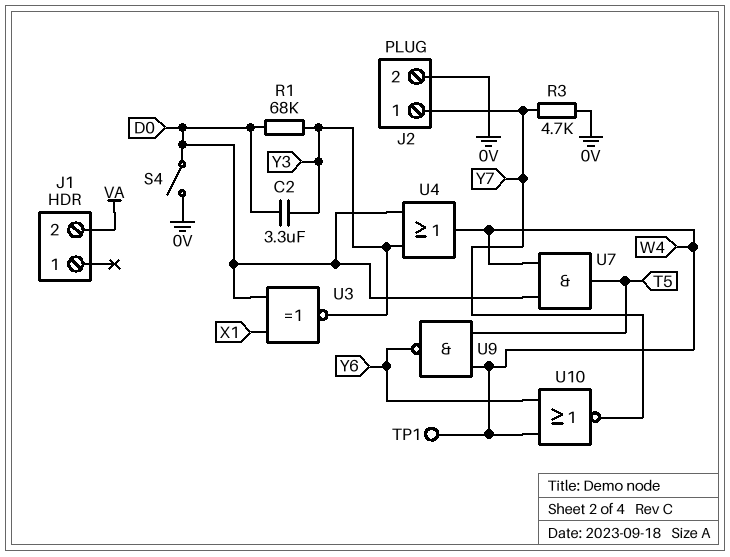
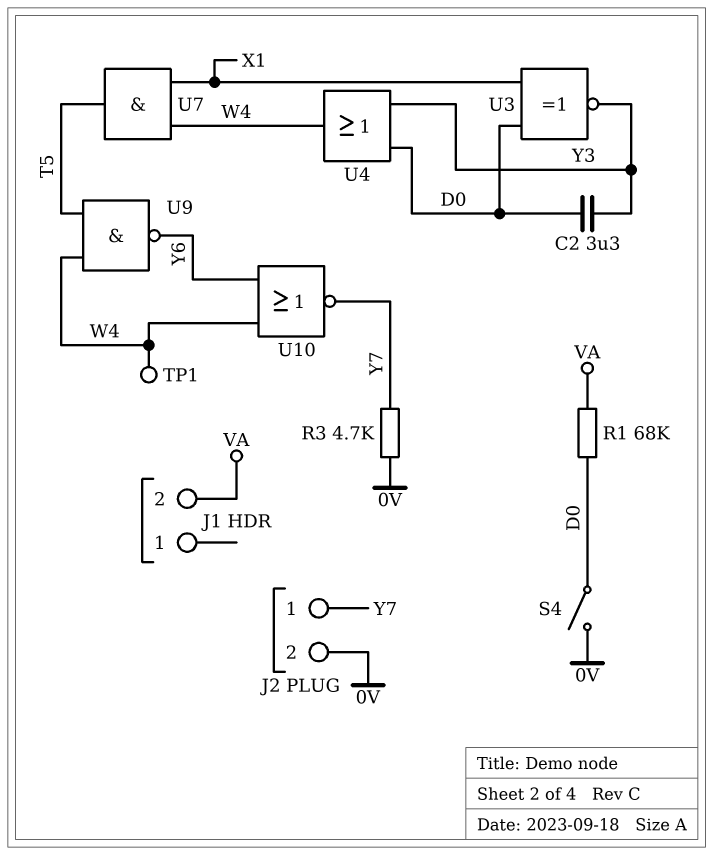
R1: 68k (D0, Y3) -> 68k (D0, VA)
U7: AND (in D0, in W4, out T5) -> AND (in W4, in X1, out T5)

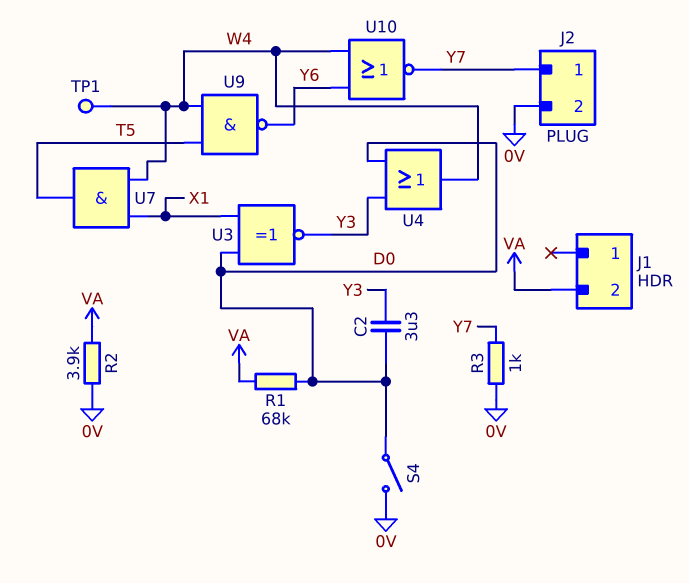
R2: none -> 3.9k (0V, VA)
R3: 4.7k (0V, Y7) -> 1k (0V, Y7)

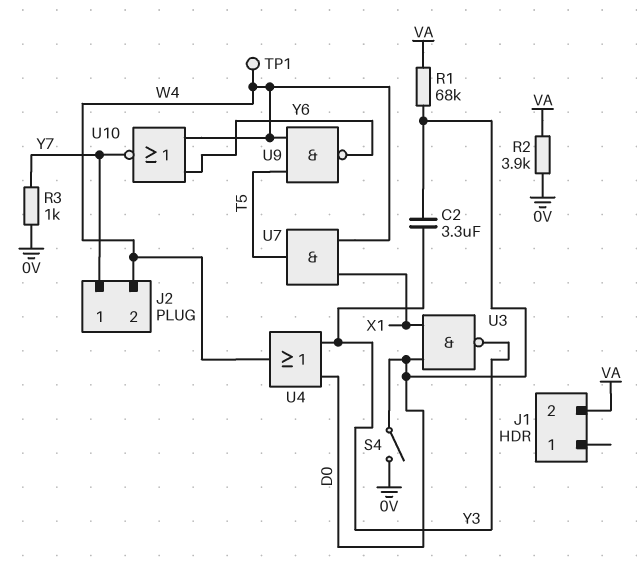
J2 pin 2: 0V -> W4
U3: XNOR (in D0, in X1, out Y3) -> NAND (in D0, in X1, out Y3)

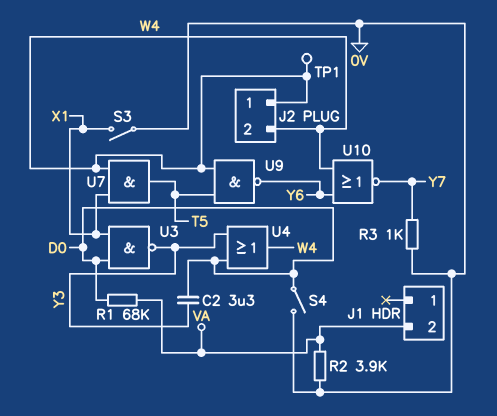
J2 pin 1: Y7 -> W4
S3: none -> switch (0V, X1)

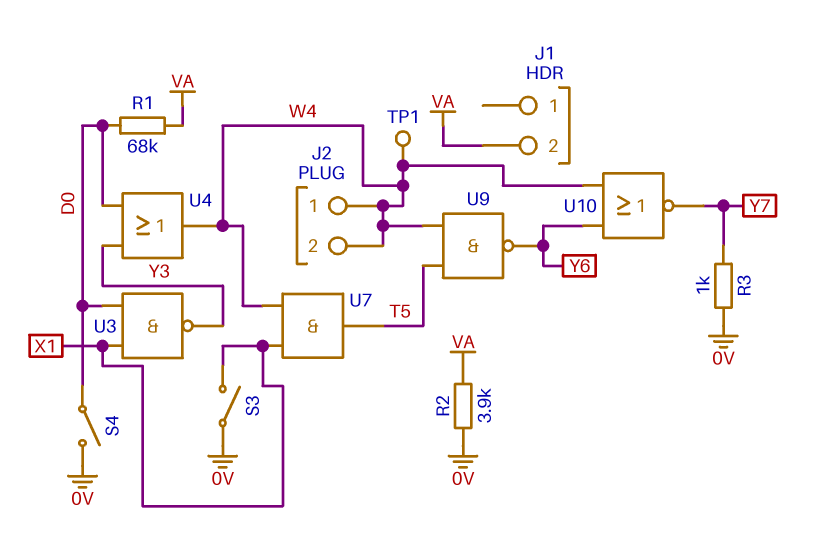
C2: 3.3uF (D0, Y3) -> none

